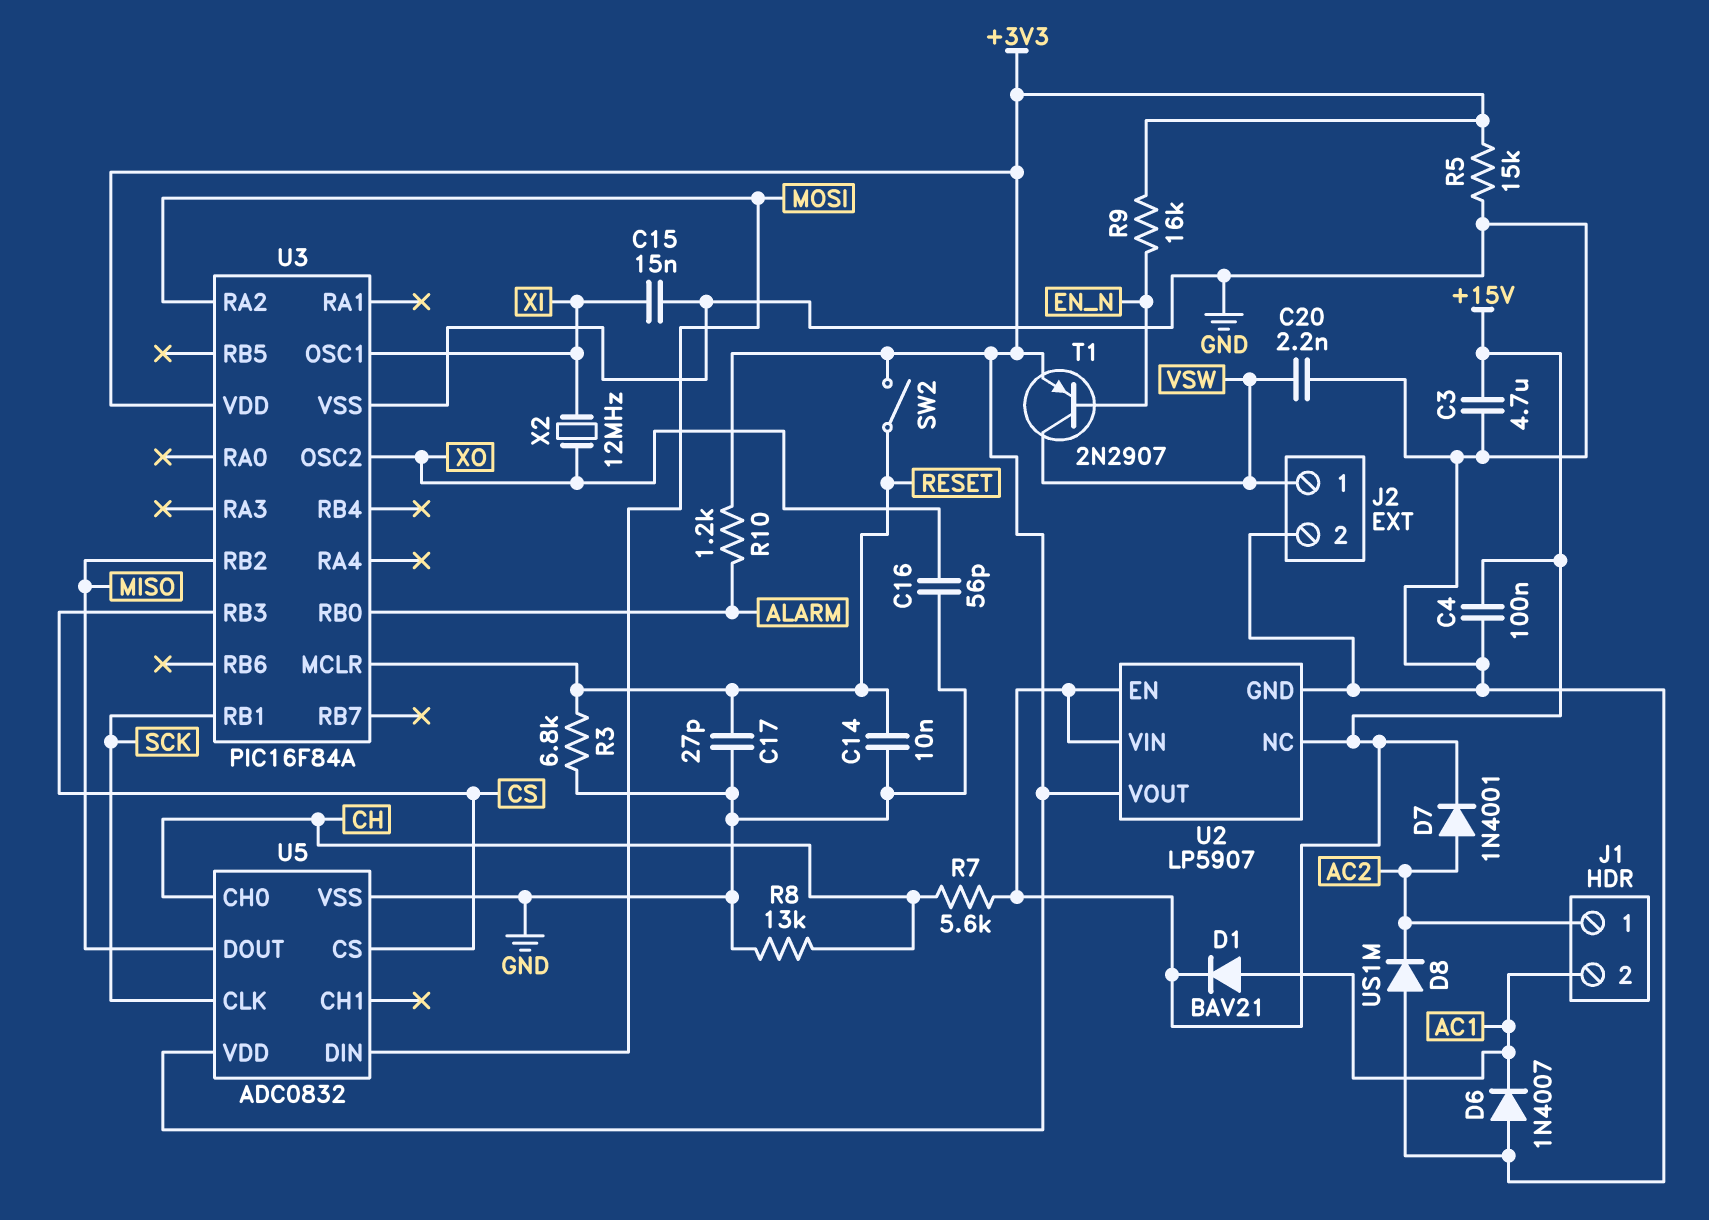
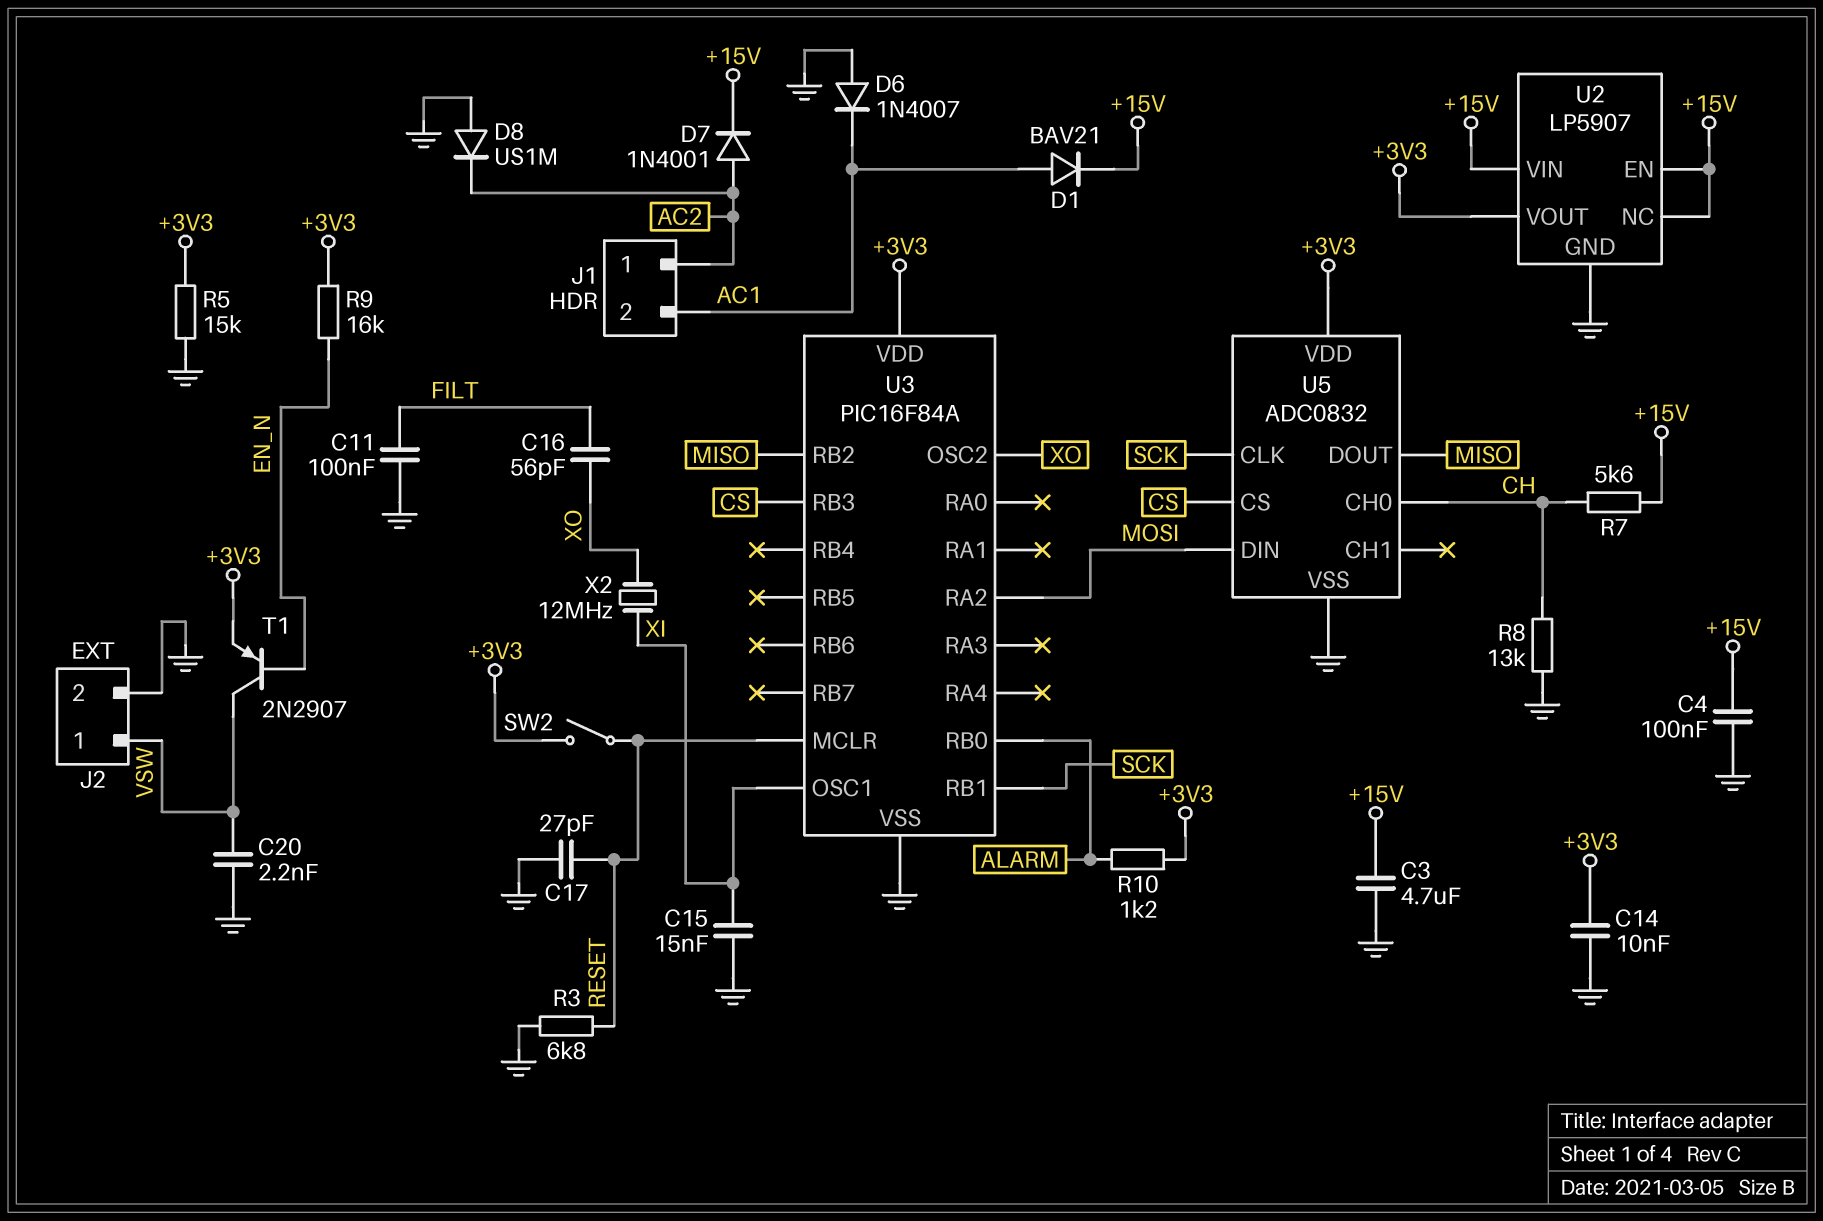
C11: none -> 100nF (FILT, GND)
C14: 10nF (GND, RESET) -> 10nF (+3V3, GND)
C16: 56pF (GND, XO) -> 56pF (FILT, XO)

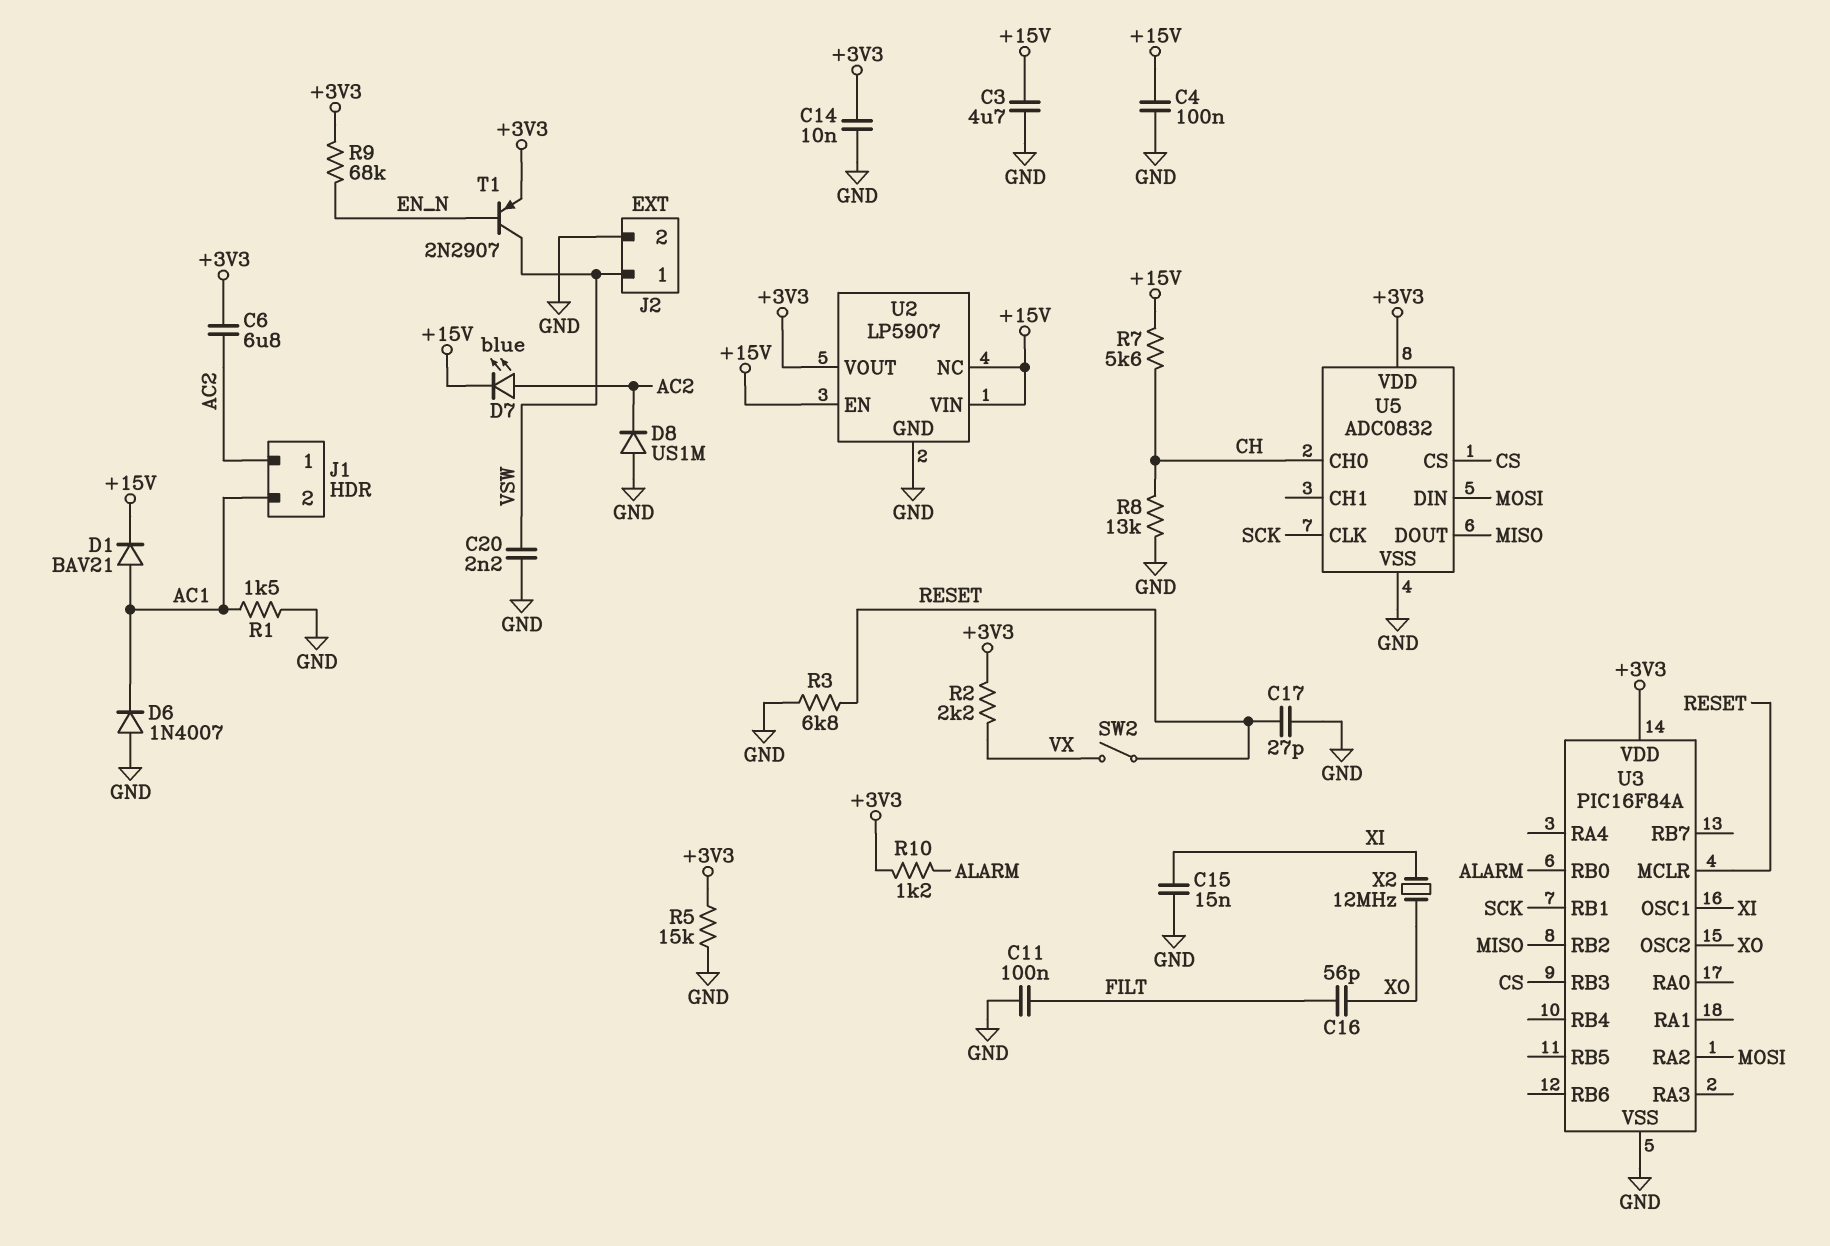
C6: none -> 6.8uF (+3V3, AC2)
D7: diode 1N4001 (A AC2, K +15V) -> LED blue (A AC2, K +15V)
R1: none -> 1.5k (AC1, GND)
R2: none -> 2.2k (+3V3, VX)
R9: 16k (+3V3, EN_N) -> 68k (+3V3, EN_N)
SW2: switch (+3V3, RESET) -> switch (RESET, VX)

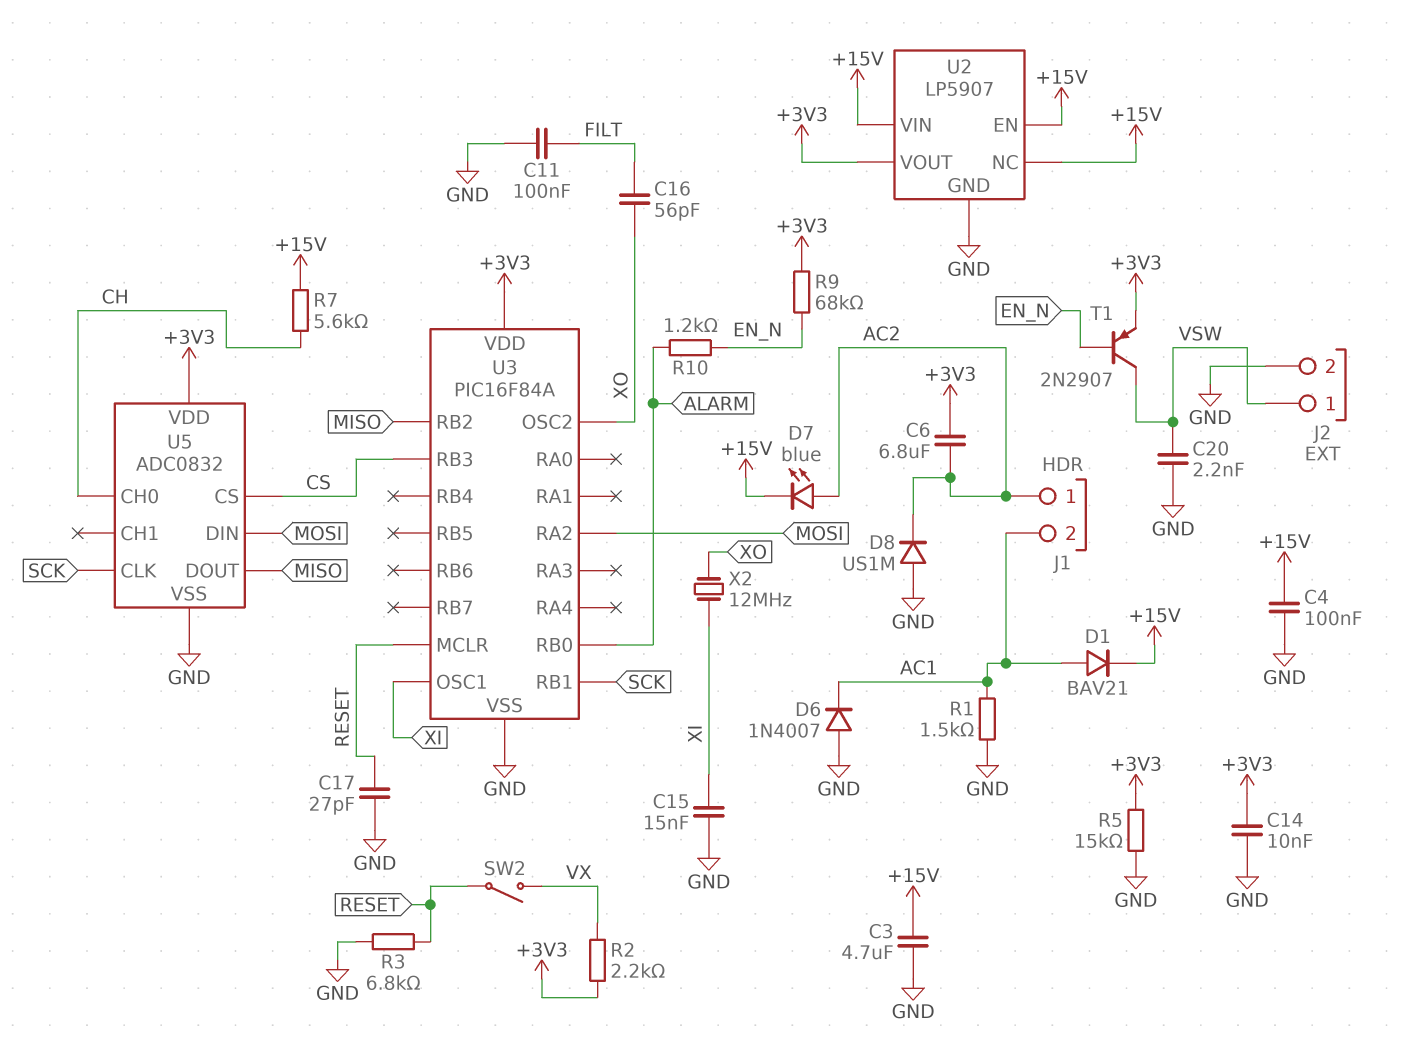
R8: 13k (CH, GND) -> none
R10: 1.2k (+3V3, ALARM) -> 1.2k (ALARM, EN_N)

